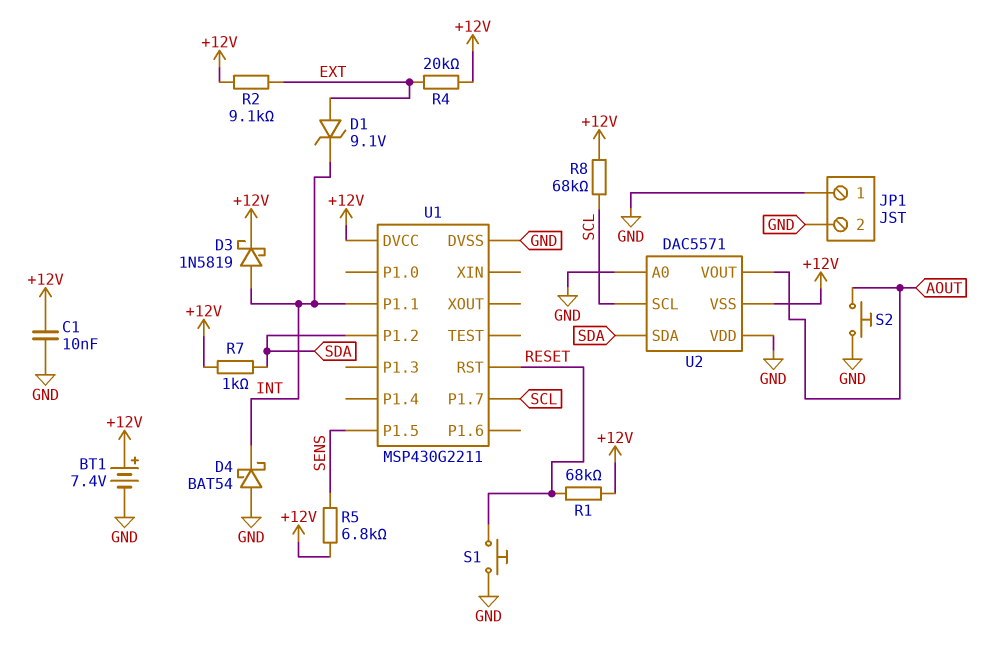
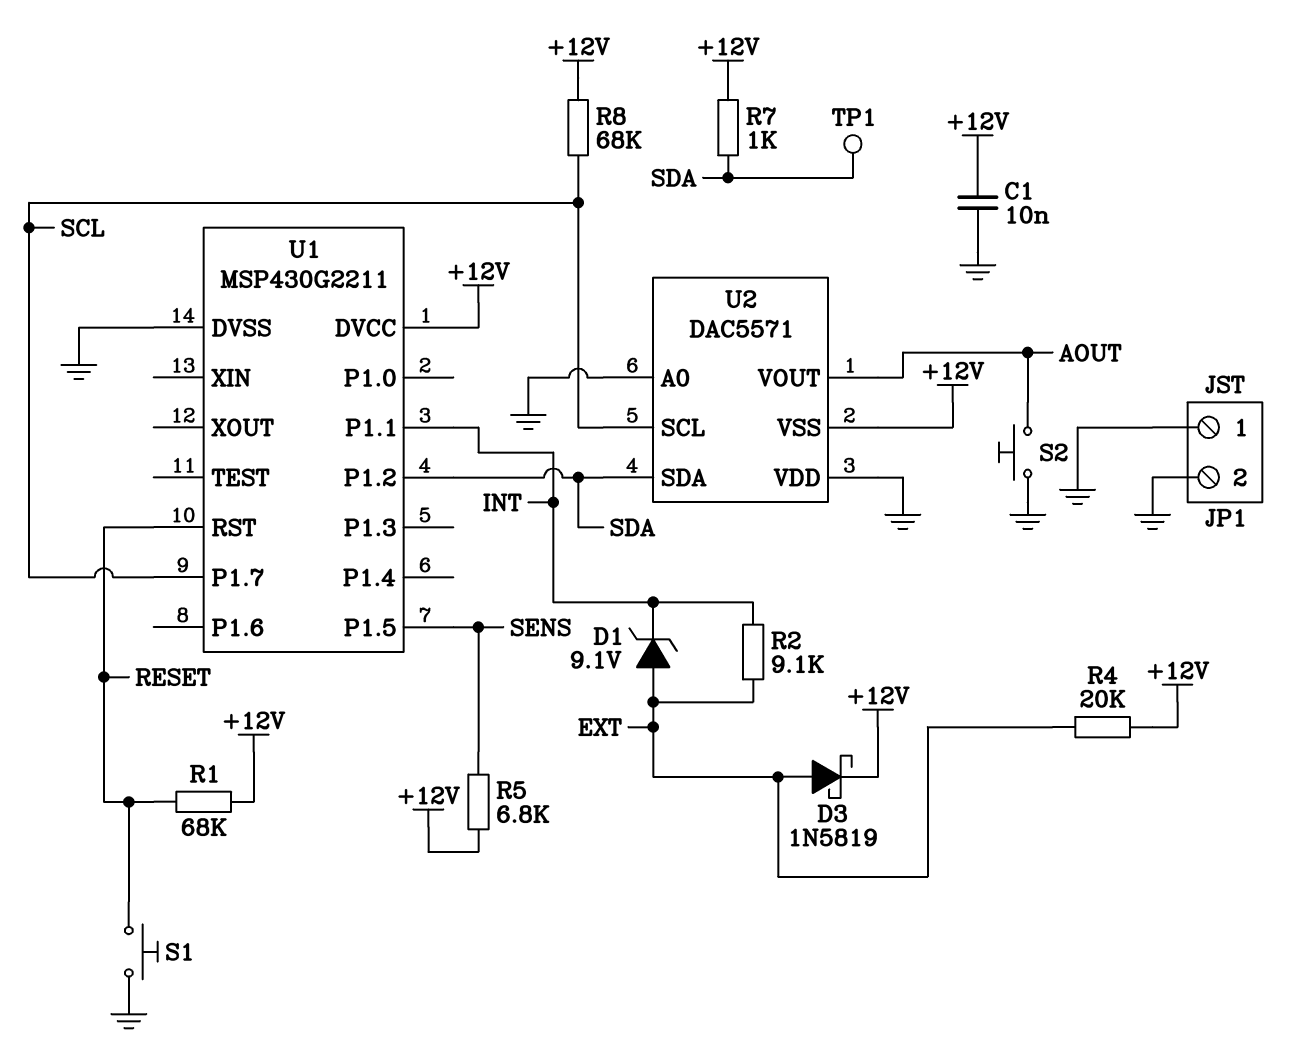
BT1: 7.4V (plus +12V, minus GND) -> none
D3: schottky 1N5819 (A INT, K +12V) -> schottky 1N5819 (A EXT, K +12V)
D4: schottky BAT54 (A GND, K INT) -> none
R2: 9.1k (+12V, EXT) -> 9.1k (EXT, INT)
TP1: none -> test point (SDA)

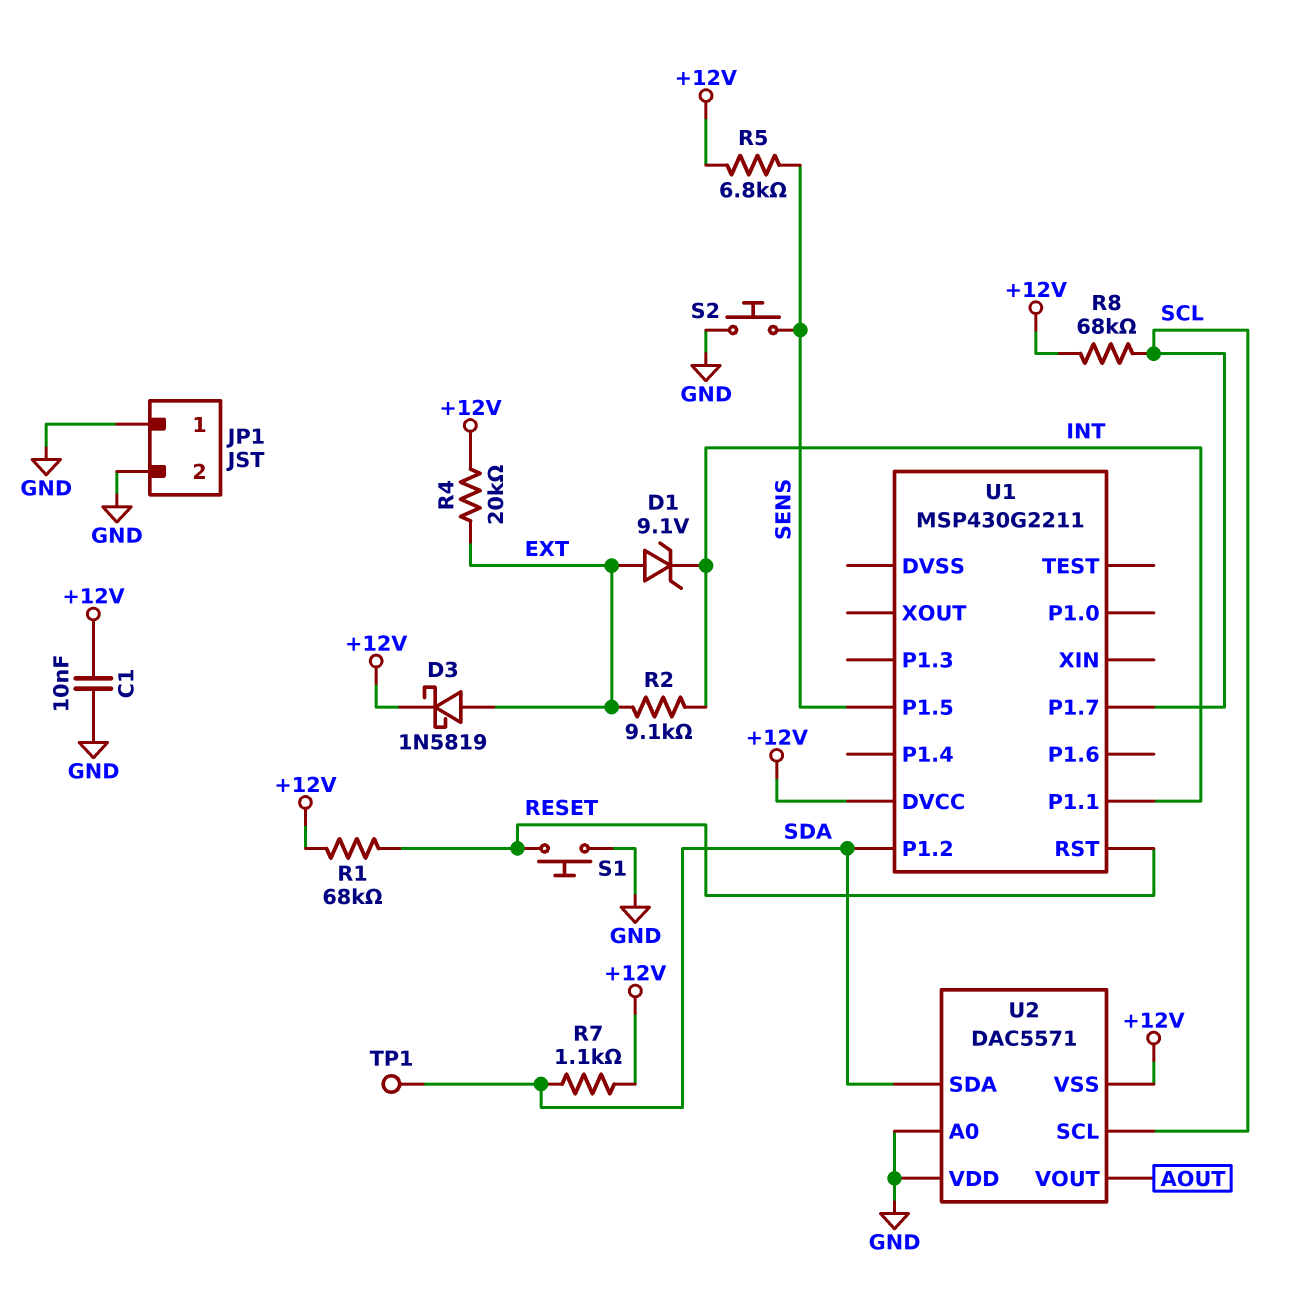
R7: 1k (+12V, SDA) -> 1.1k (+12V, SDA)
S2: button (AOUT, GND) -> button (GND, SENS)
U1 pin DVSS: GND -> none

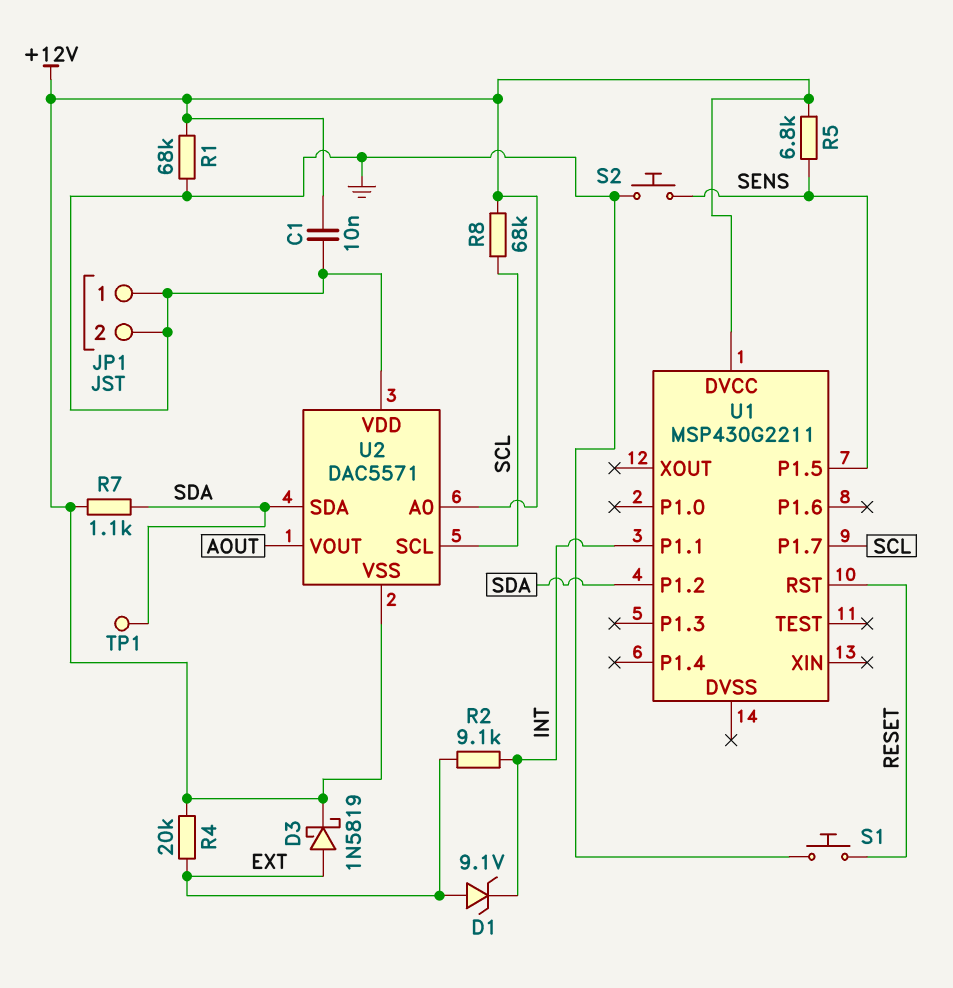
R1: 68k (+12V, RESET) -> 68k (+12V, GND)
U2 pin A0: GND -> +12V

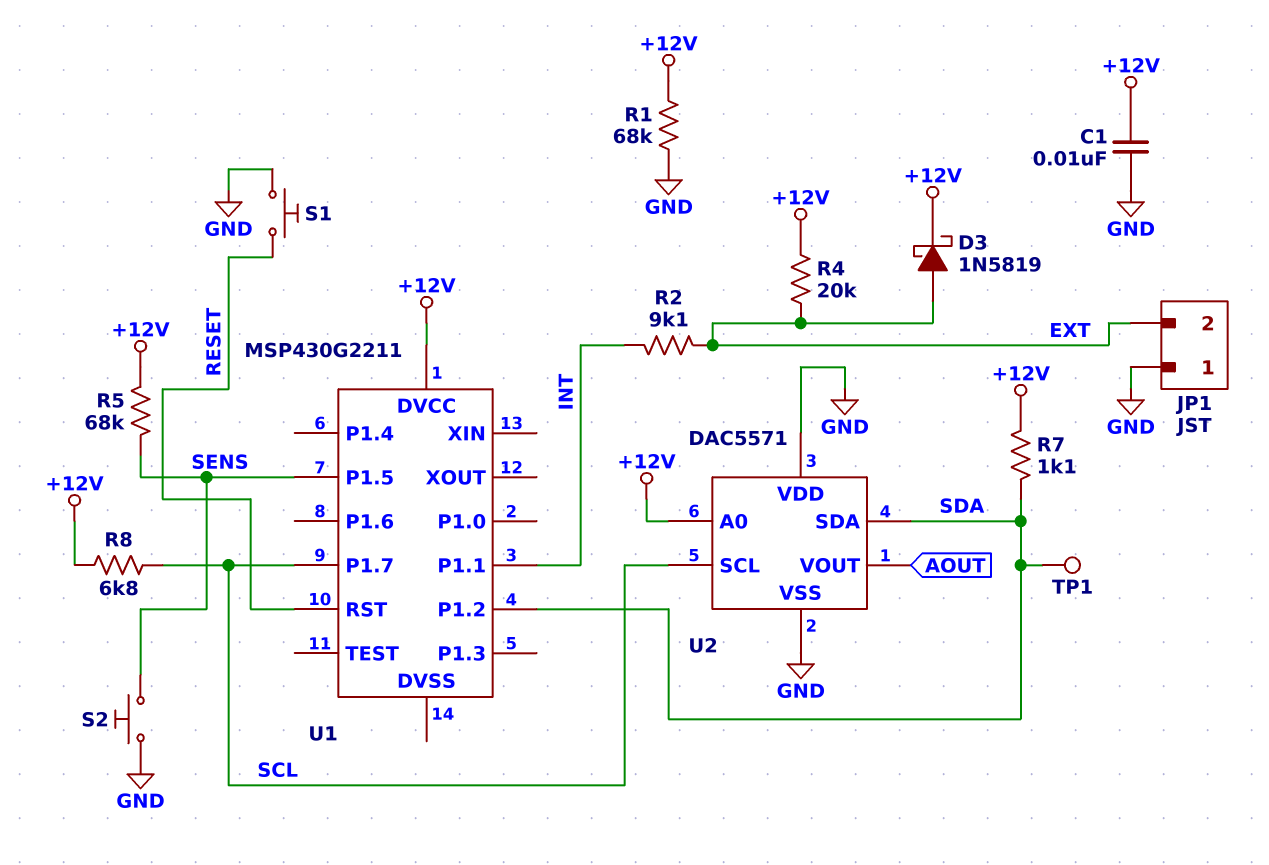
D1: zener 9.1V (A EXT, K INT) -> none
JP1 pin 2: GND -> EXT
R5: 6.8k (+12V, SENS) -> 68k (+12V, SENS)
R8: 68k (+12V, SCL) -> 6.8k (+12V, SCL)
U2 pin VSS: +12V -> GND

